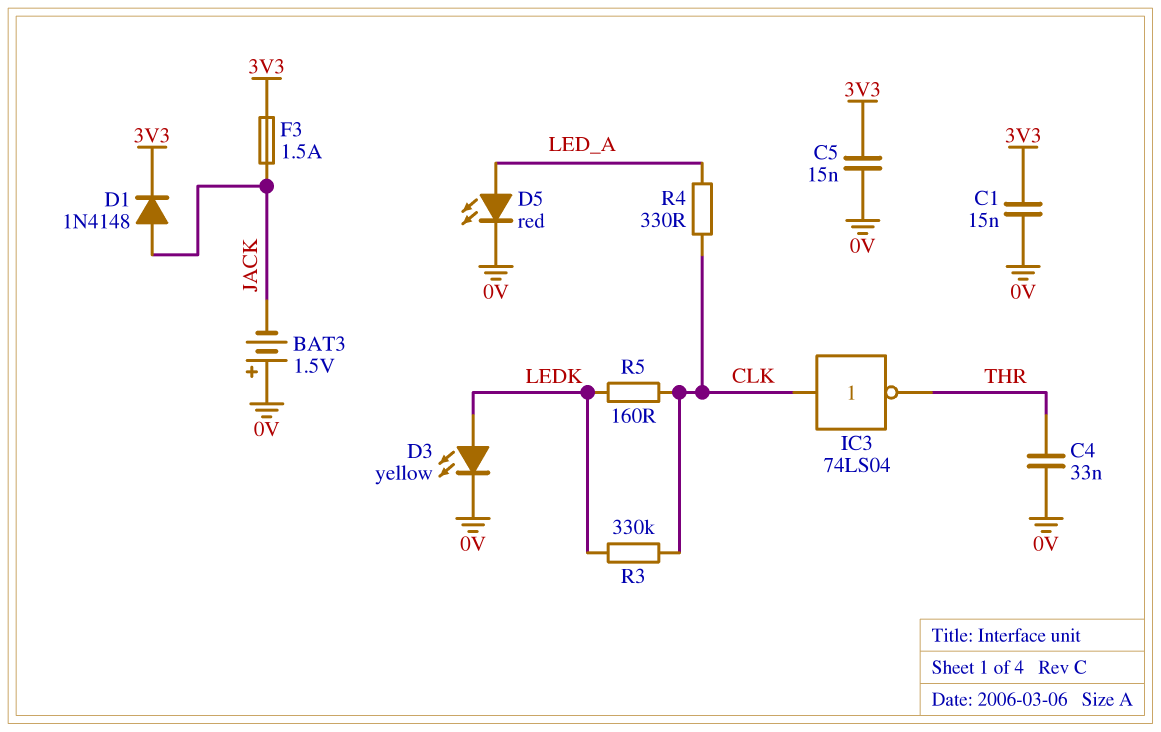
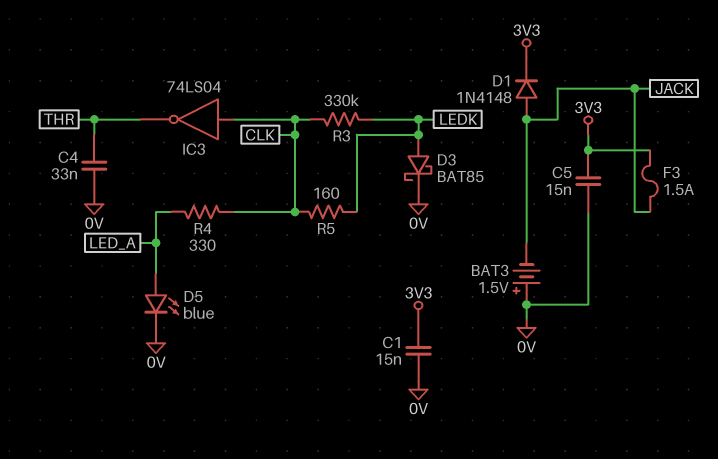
D3: LED yellow (A LEDK, K 0V) -> schottky BAT85 (A LEDK, K 0V)
D5: LED red (A LED_A, K 0V) -> LED blue (A LED_A, K 0V)

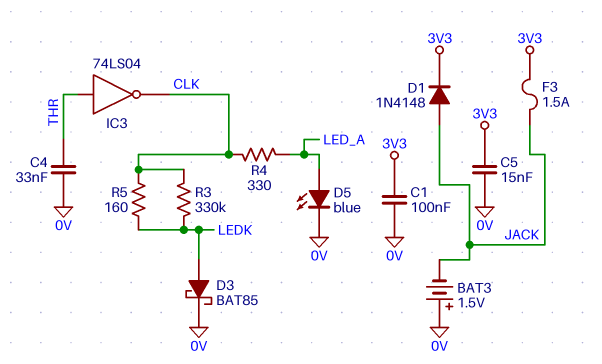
C1: 15nF (0V, 3V3) -> 100nF (0V, 3V3)
IC3: NOT 74LS04 (in CLK, out THR) -> NOT 74LS04 (in THR, out CLK)

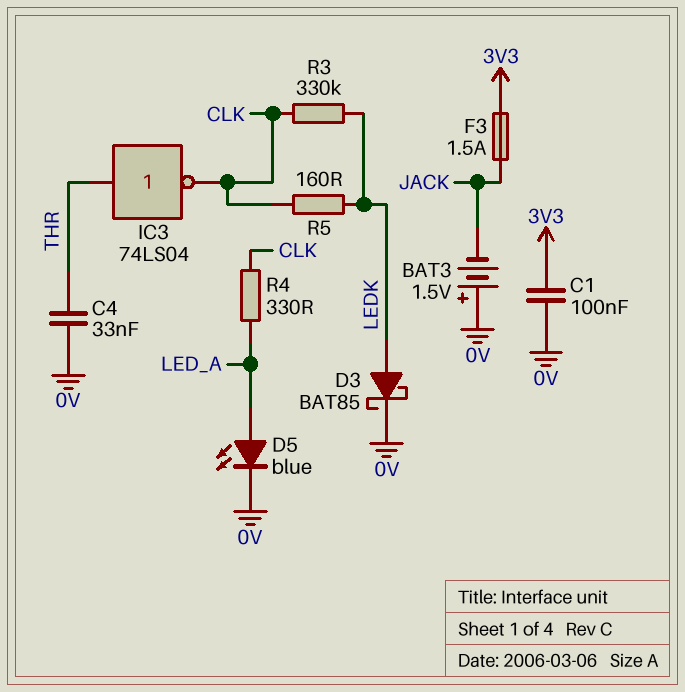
C5: 15nF (0V, 3V3) -> none
D1: diode 1N4148 (A JACK, K 3V3) -> none

